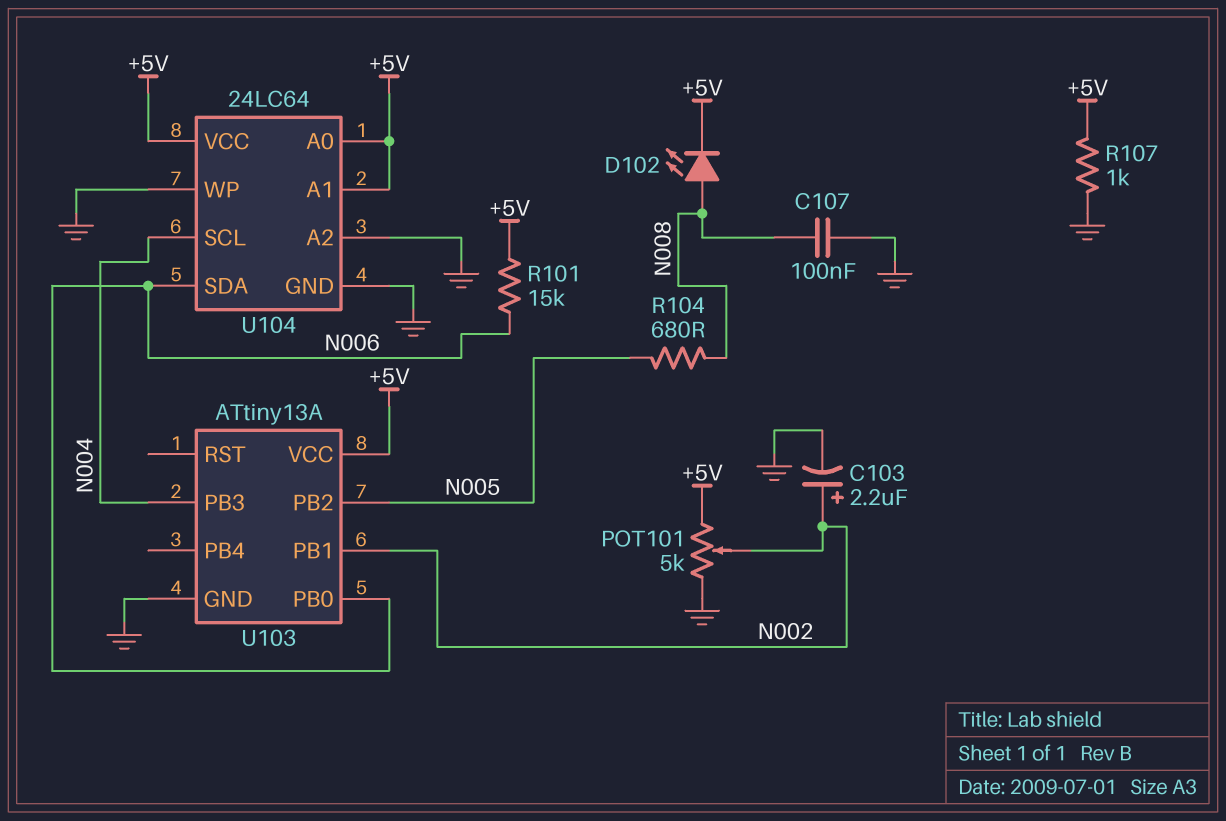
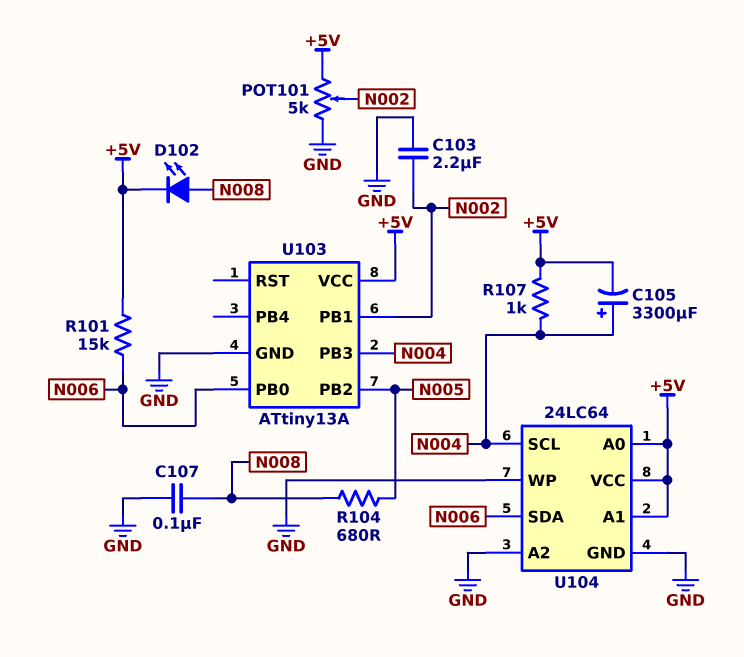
C103: 2.2uF (plus N002, minus GND) -> 2.2uF (GND, N002)
C105: none -> 3300uF (plus N004, minus +5V)
R107: 1k (+5V, GND) -> 1k (+5V, N004)

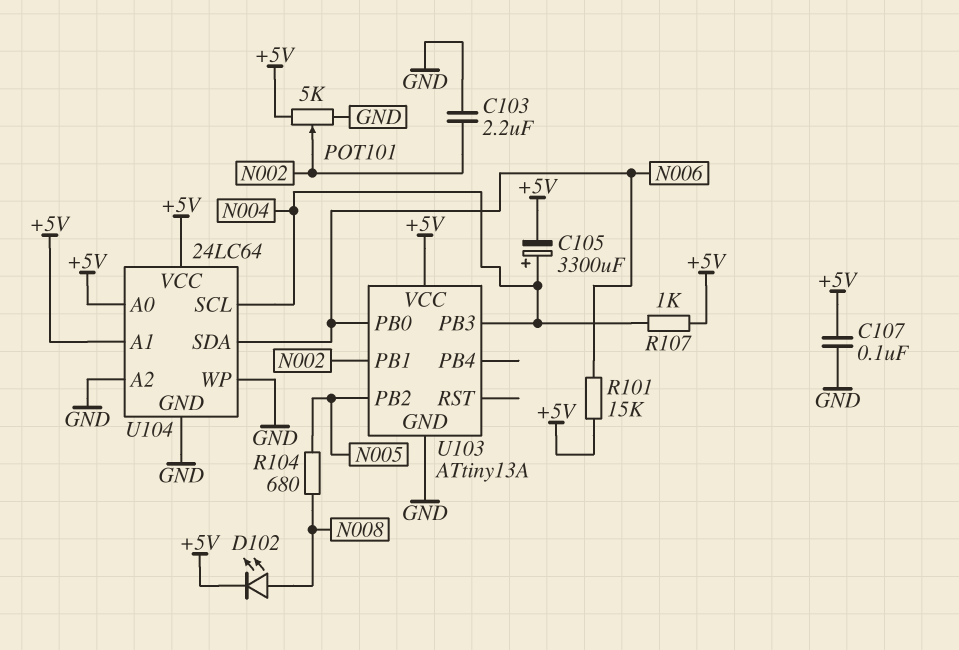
C107: 100nF (GND, N008) -> 100nF (+5V, GND)

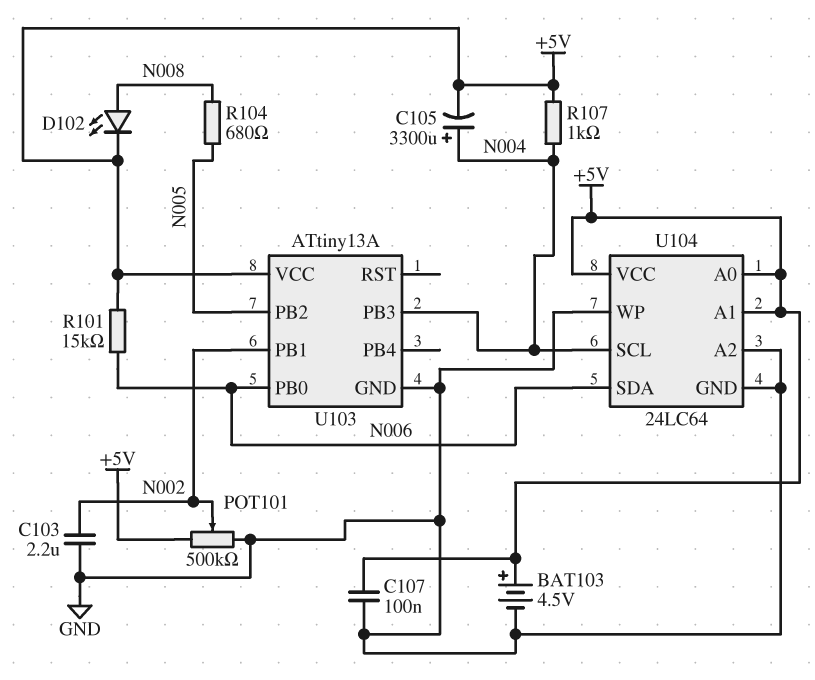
BAT103: none -> 4.5V (plus +5V, minus GND)
POT101: 5k (+5V, GND, wiper N002) -> 500k (+5V, GND, wiper N002)

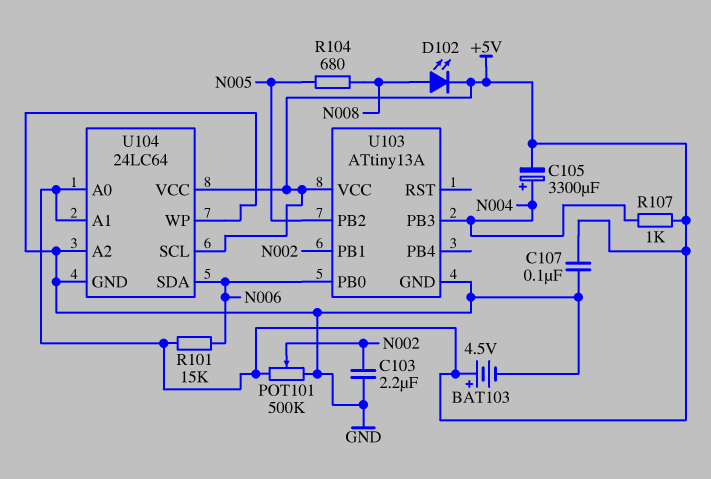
U104 pin SCL: N004 -> +5V

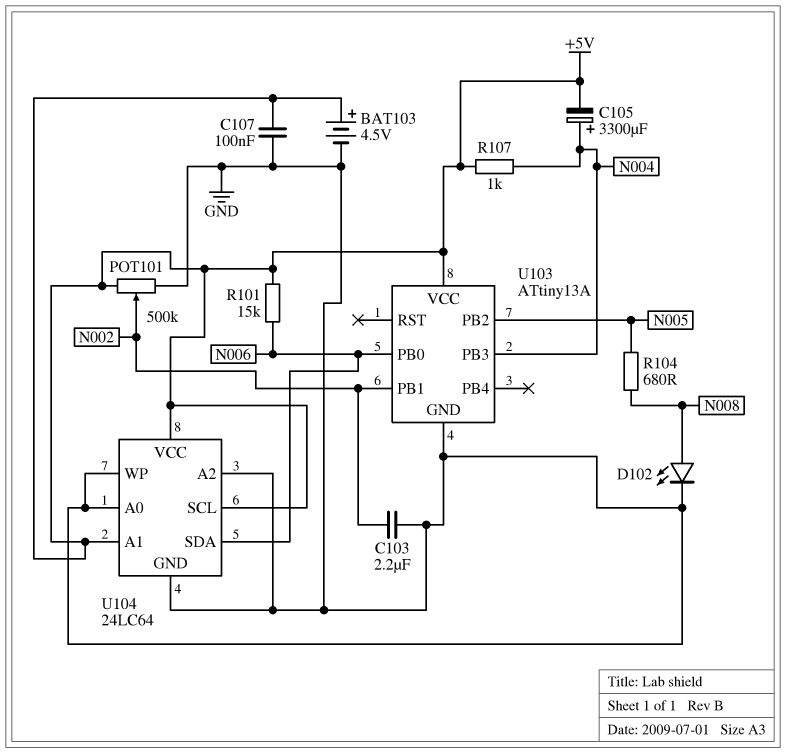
D102: LED (A N008, K +5V) -> LED (A N008, K GND)
U104 pin A0: +5V -> GND

